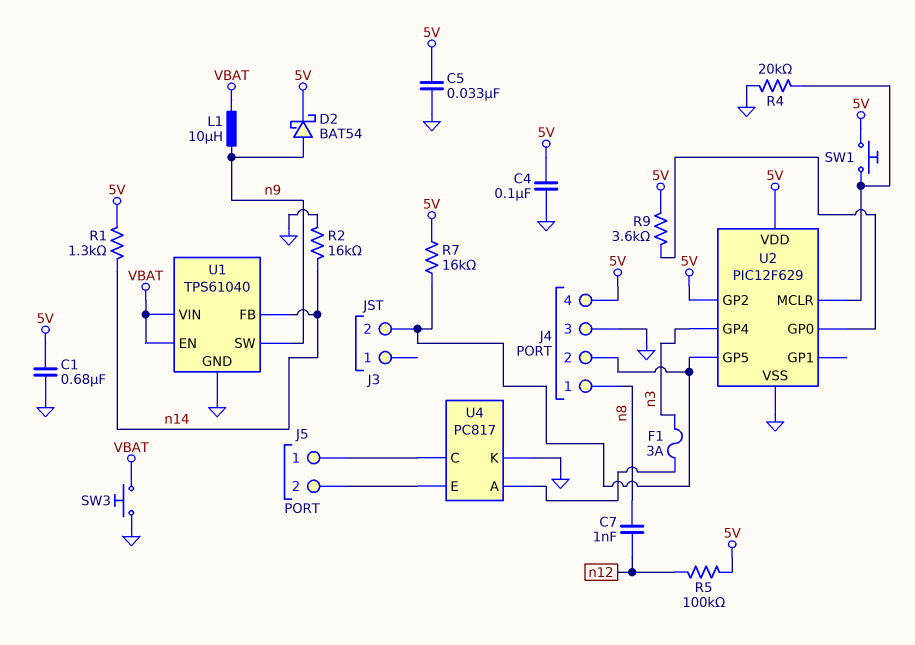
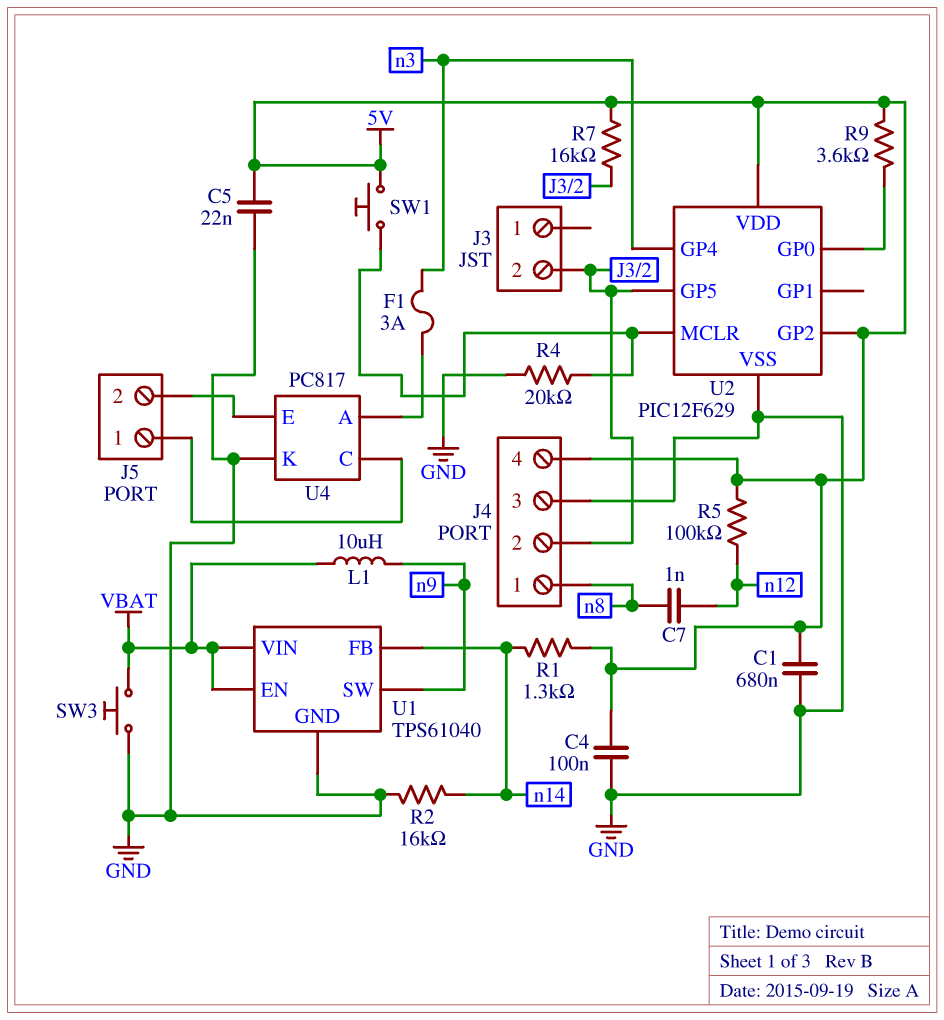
C5: 33nF (5V, GND) -> 22nF (5V, GND)
D2: schottky BAT54 (A n9, K 5V) -> none

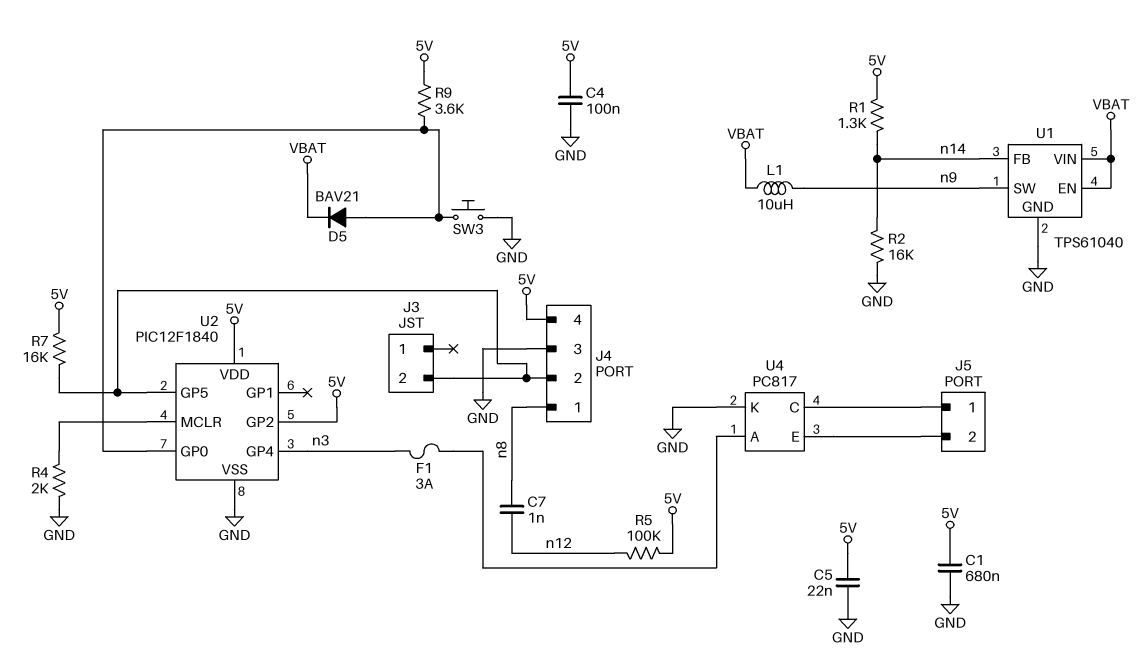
D5: none -> diode BAV21 (A U2/GP0, K VBAT)
R4: 20k (GND, U2/MCLR) -> 2k (GND, U2/MCLR)
SW1: button (5V, U2/MCLR) -> none
SW3: button (GND, VBAT) -> button (GND, U2/GP0)
U2: PIC12F629 -> PIC12F1840

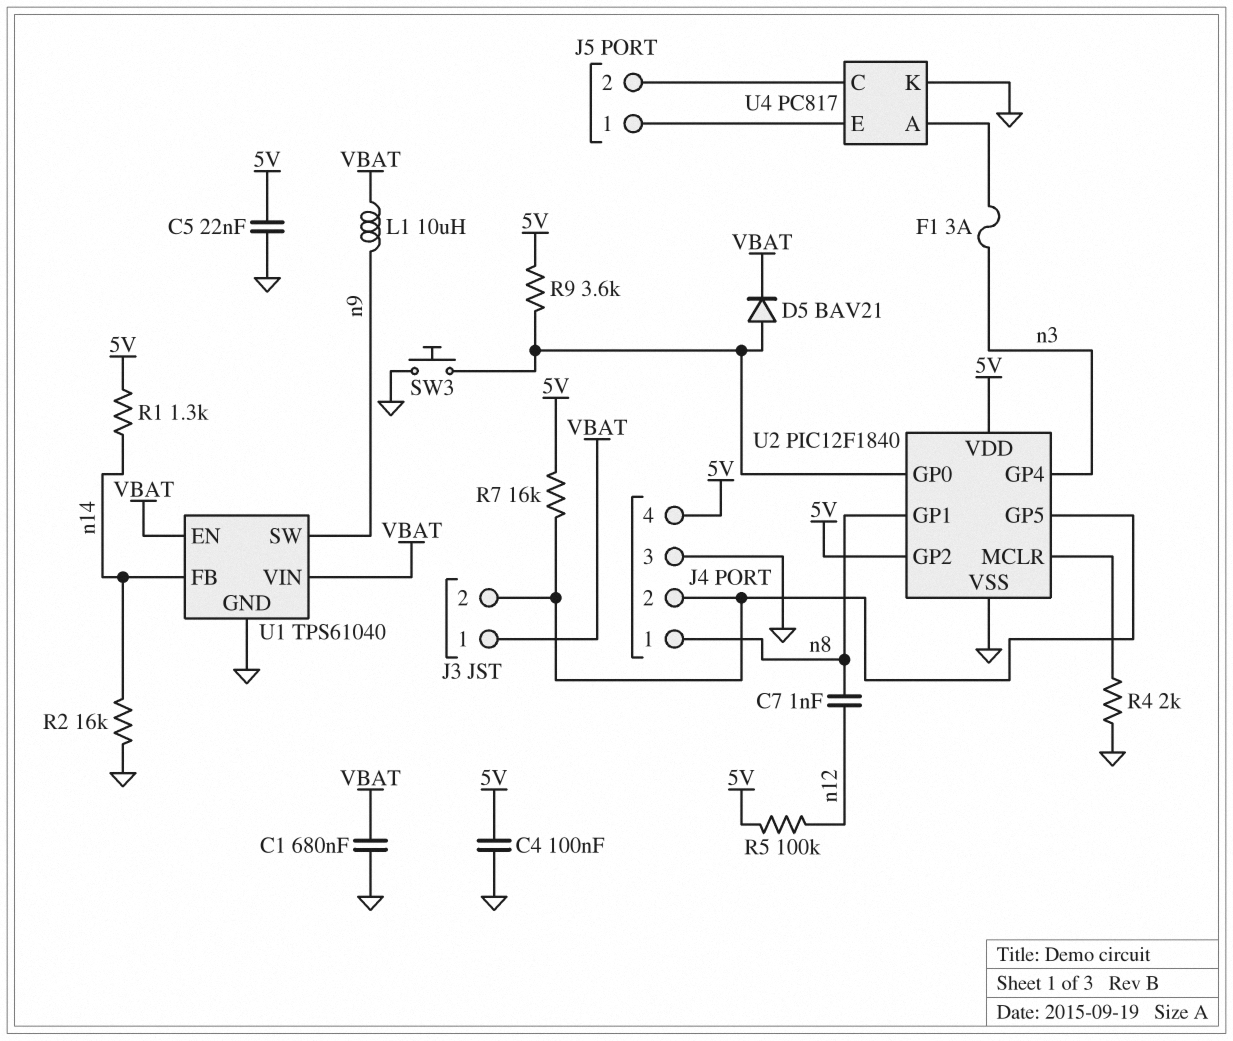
C1: 680nF (5V, GND) -> 680nF (GND, VBAT)
J3 pin 1: none -> VBAT
U2 pin GP1: none -> n8
U4 pin C: J5/1 -> J5/2
U4 pin E: J5/2 -> J5/1

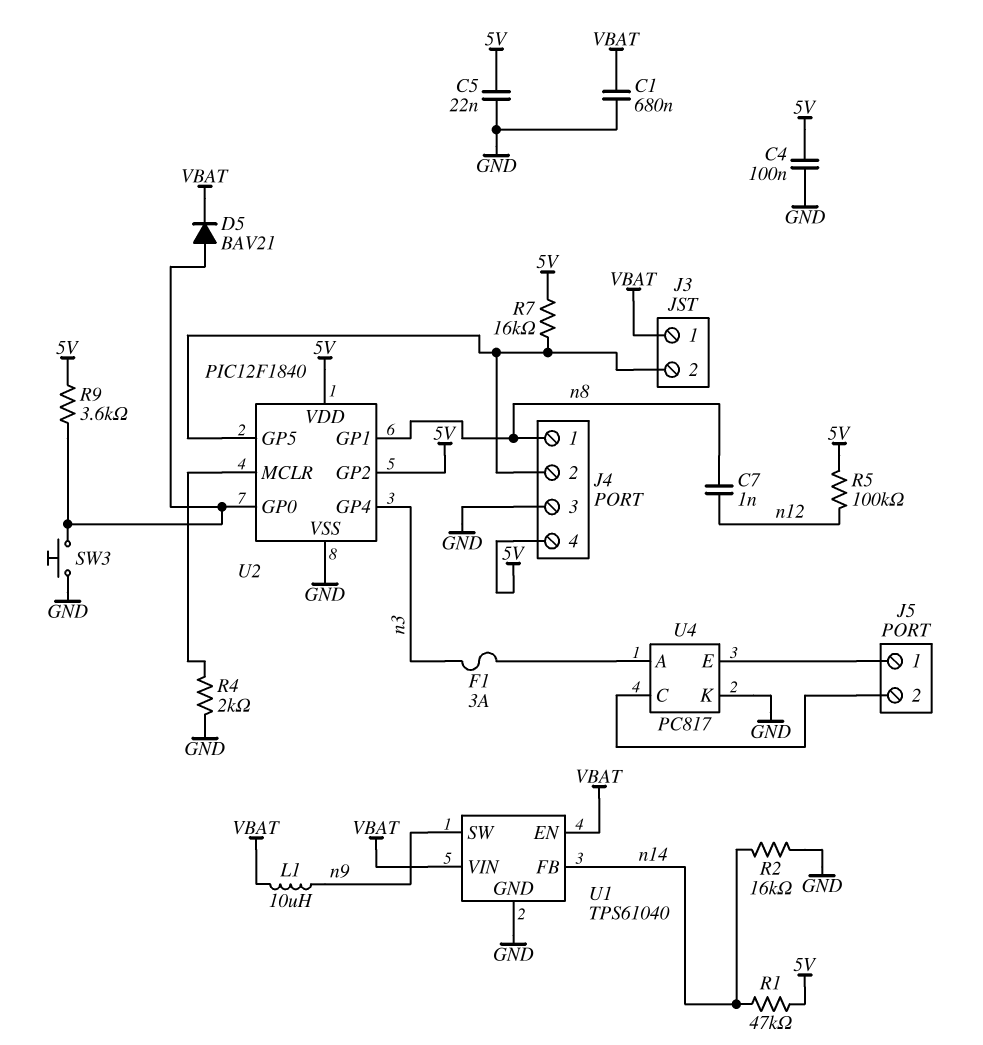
R1: 1.3k (5V, n14) -> 47k (5V, n14)

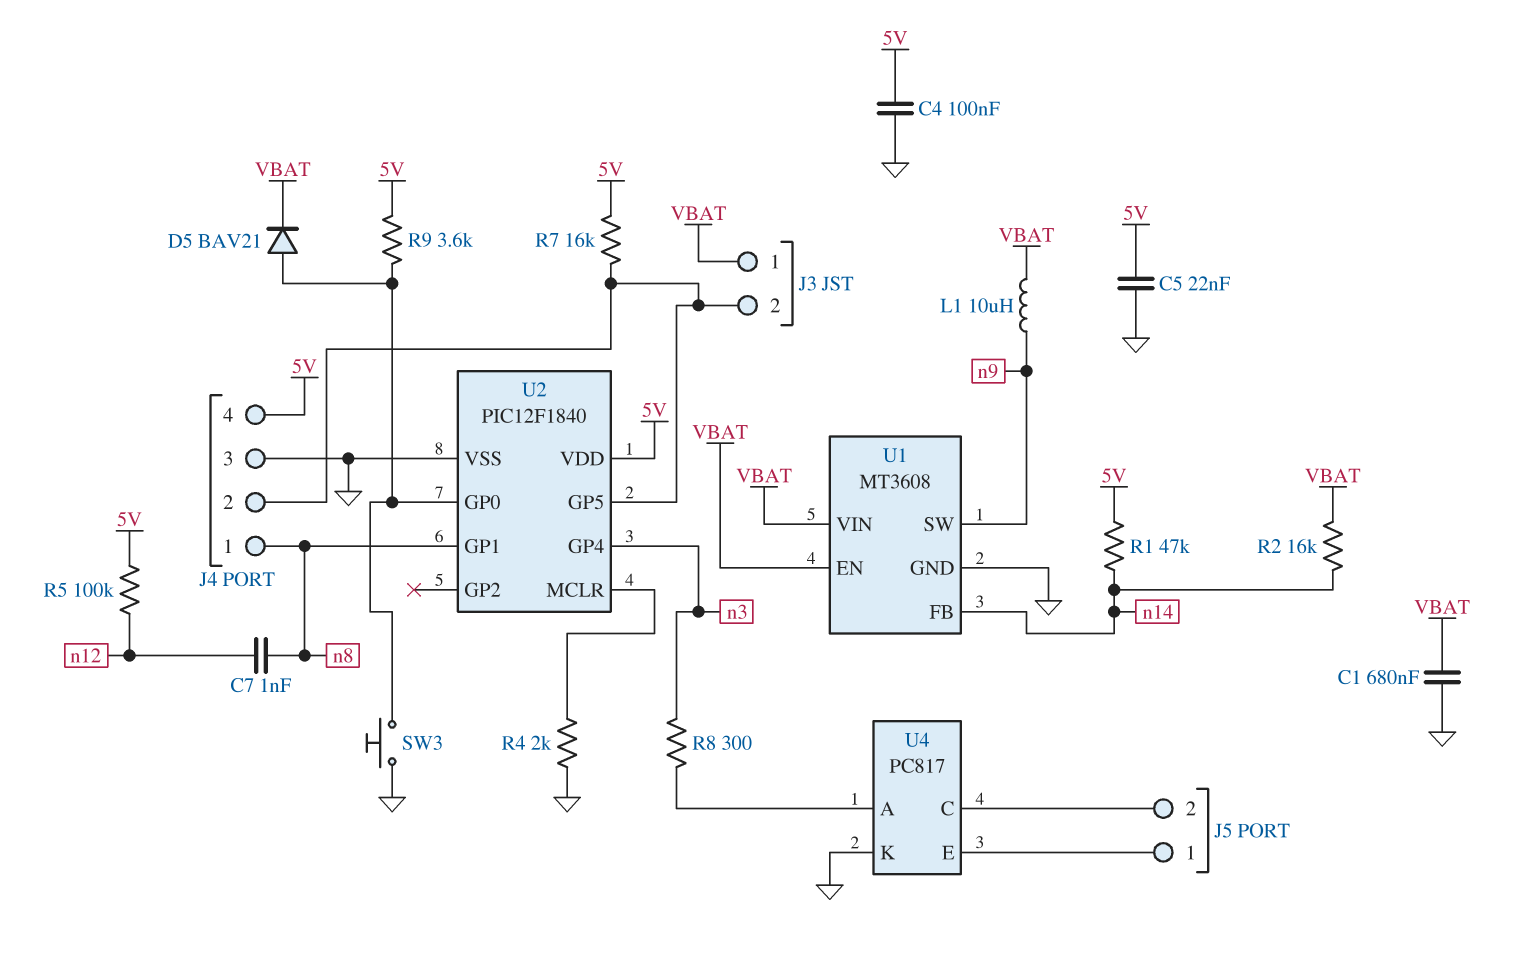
F1: 3A (U4/A, n3) -> none
R2: 16k (GND, n14) -> 16k (VBAT, n14)
R8: none -> 300 (U4/A, n3)
U1: TPS61040 -> MT3608
U2 pin GP2: 5V -> none

